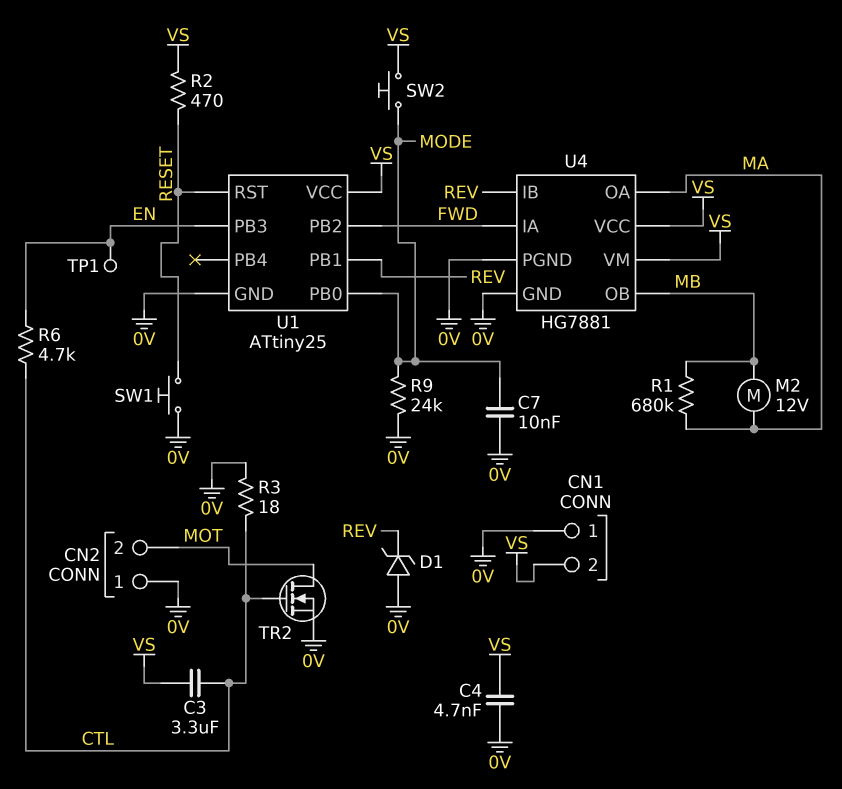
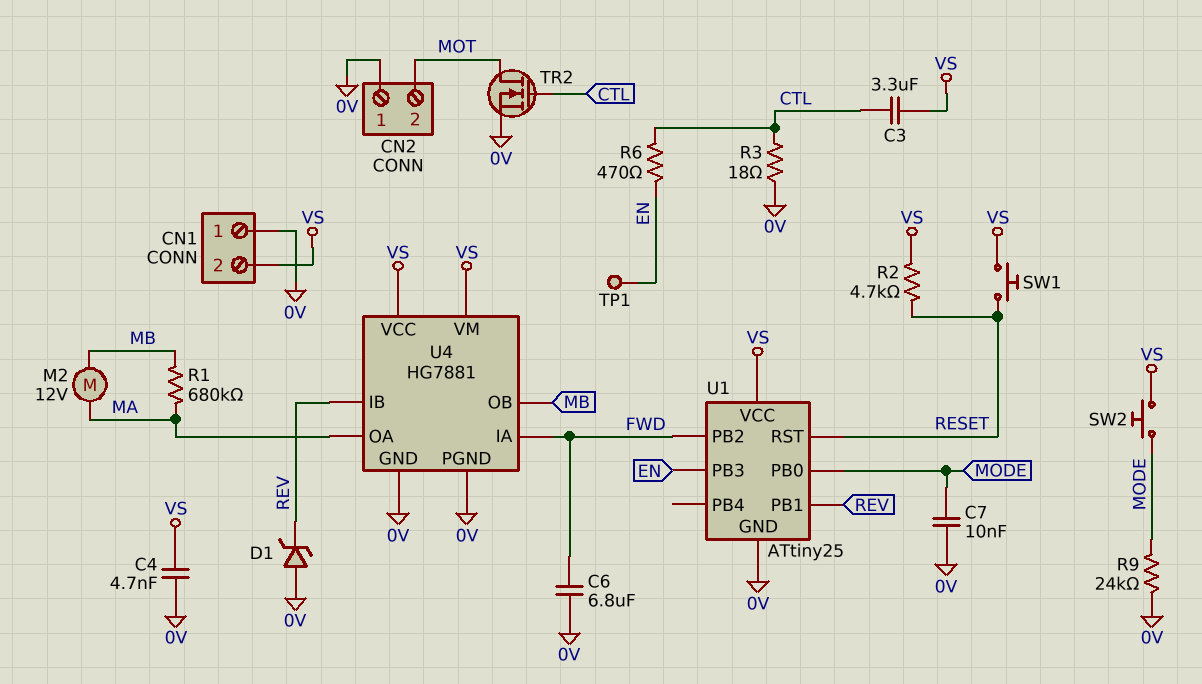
C6: none -> 6.8uF (0V, FWD)
R2: 470 (RESET, VS) -> 4.7k (RESET, VS)
R6: 4.7k (CTL, EN) -> 470 (CTL, EN)
SW1: button (0V, RESET) -> button (RESET, VS)

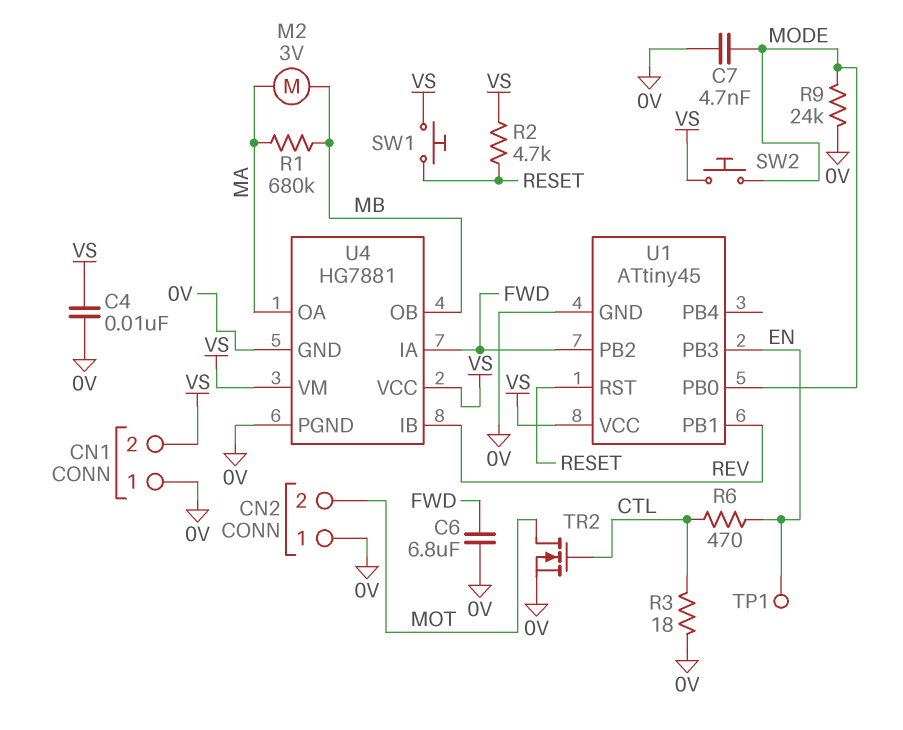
C3: 3.3uF (CTL, VS) -> none
C4: 4.7nF (0V, VS) -> 10nF (0V, VS)
C7: 10nF (0V, MODE) -> 4.7nF (0V, MODE)
D1: zener (A 0V, K REV) -> none
M2: motor 12V (MA, MB) -> motor 3V (MA, MB)
U1: ATtiny25 -> ATtiny45

